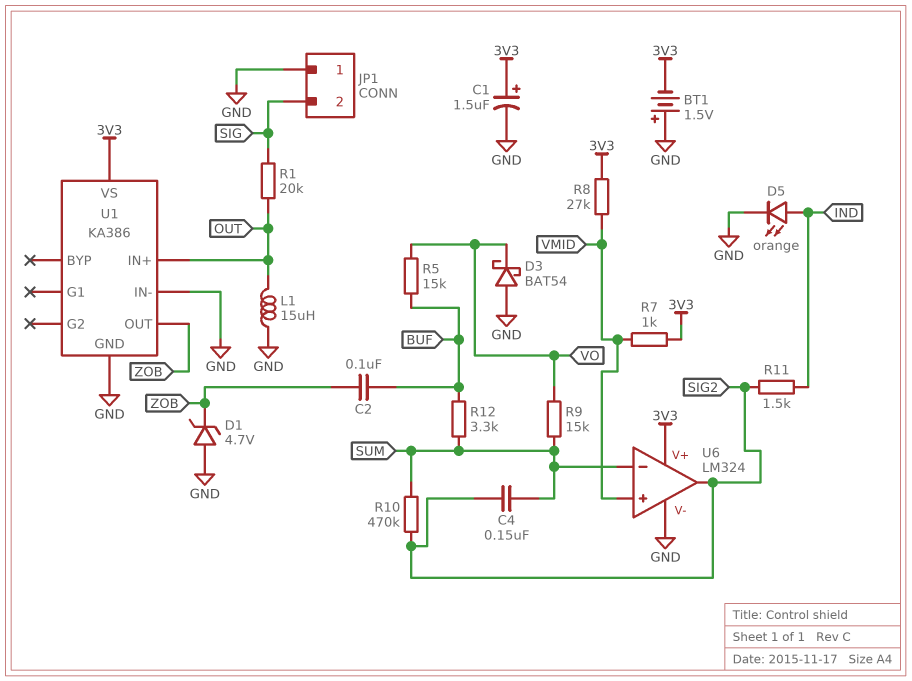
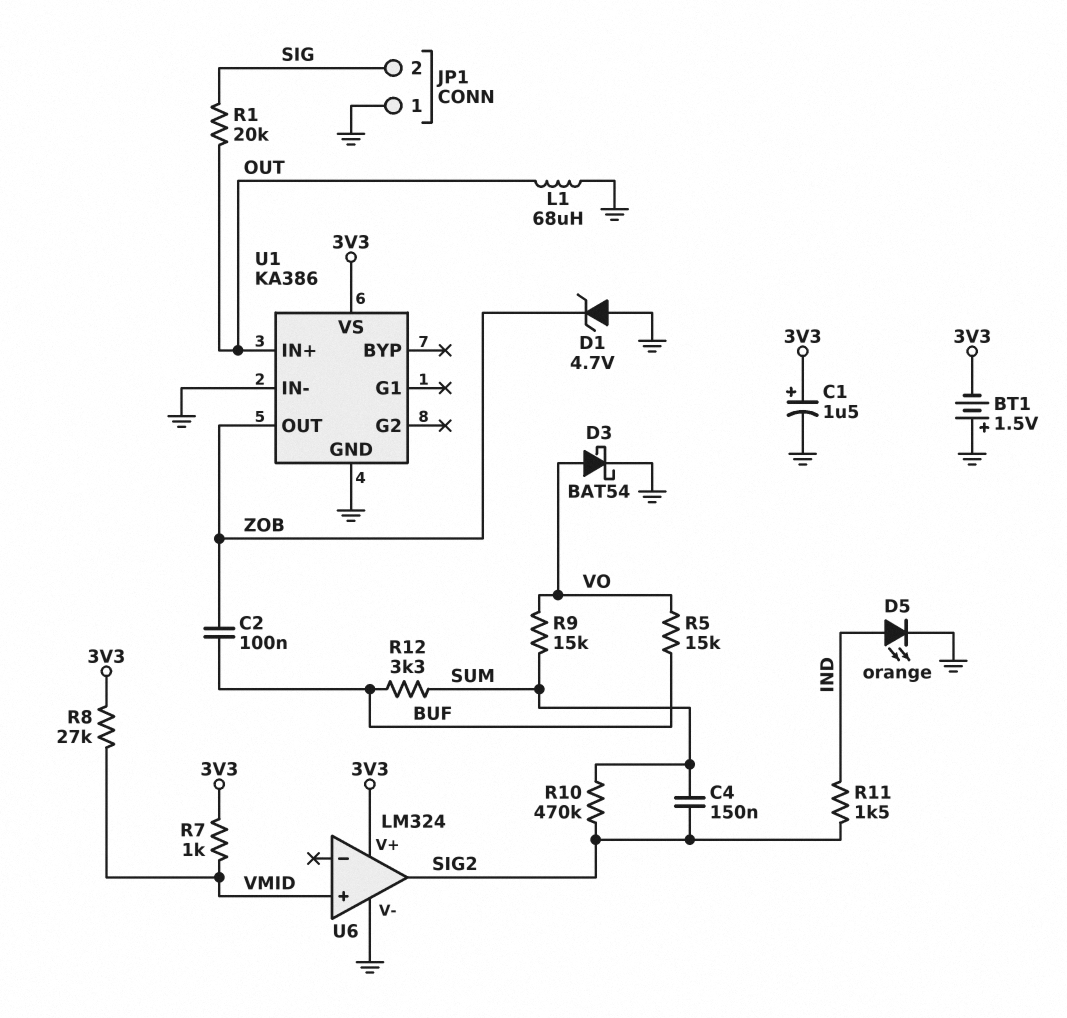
D3: schottky BAT54 (A GND, K VO) -> schottky BAT54 (A VO, K GND)
L1: 15uH (GND, OUT) -> 68uH (GND, OUT)
U6 pin in-: SUM -> none

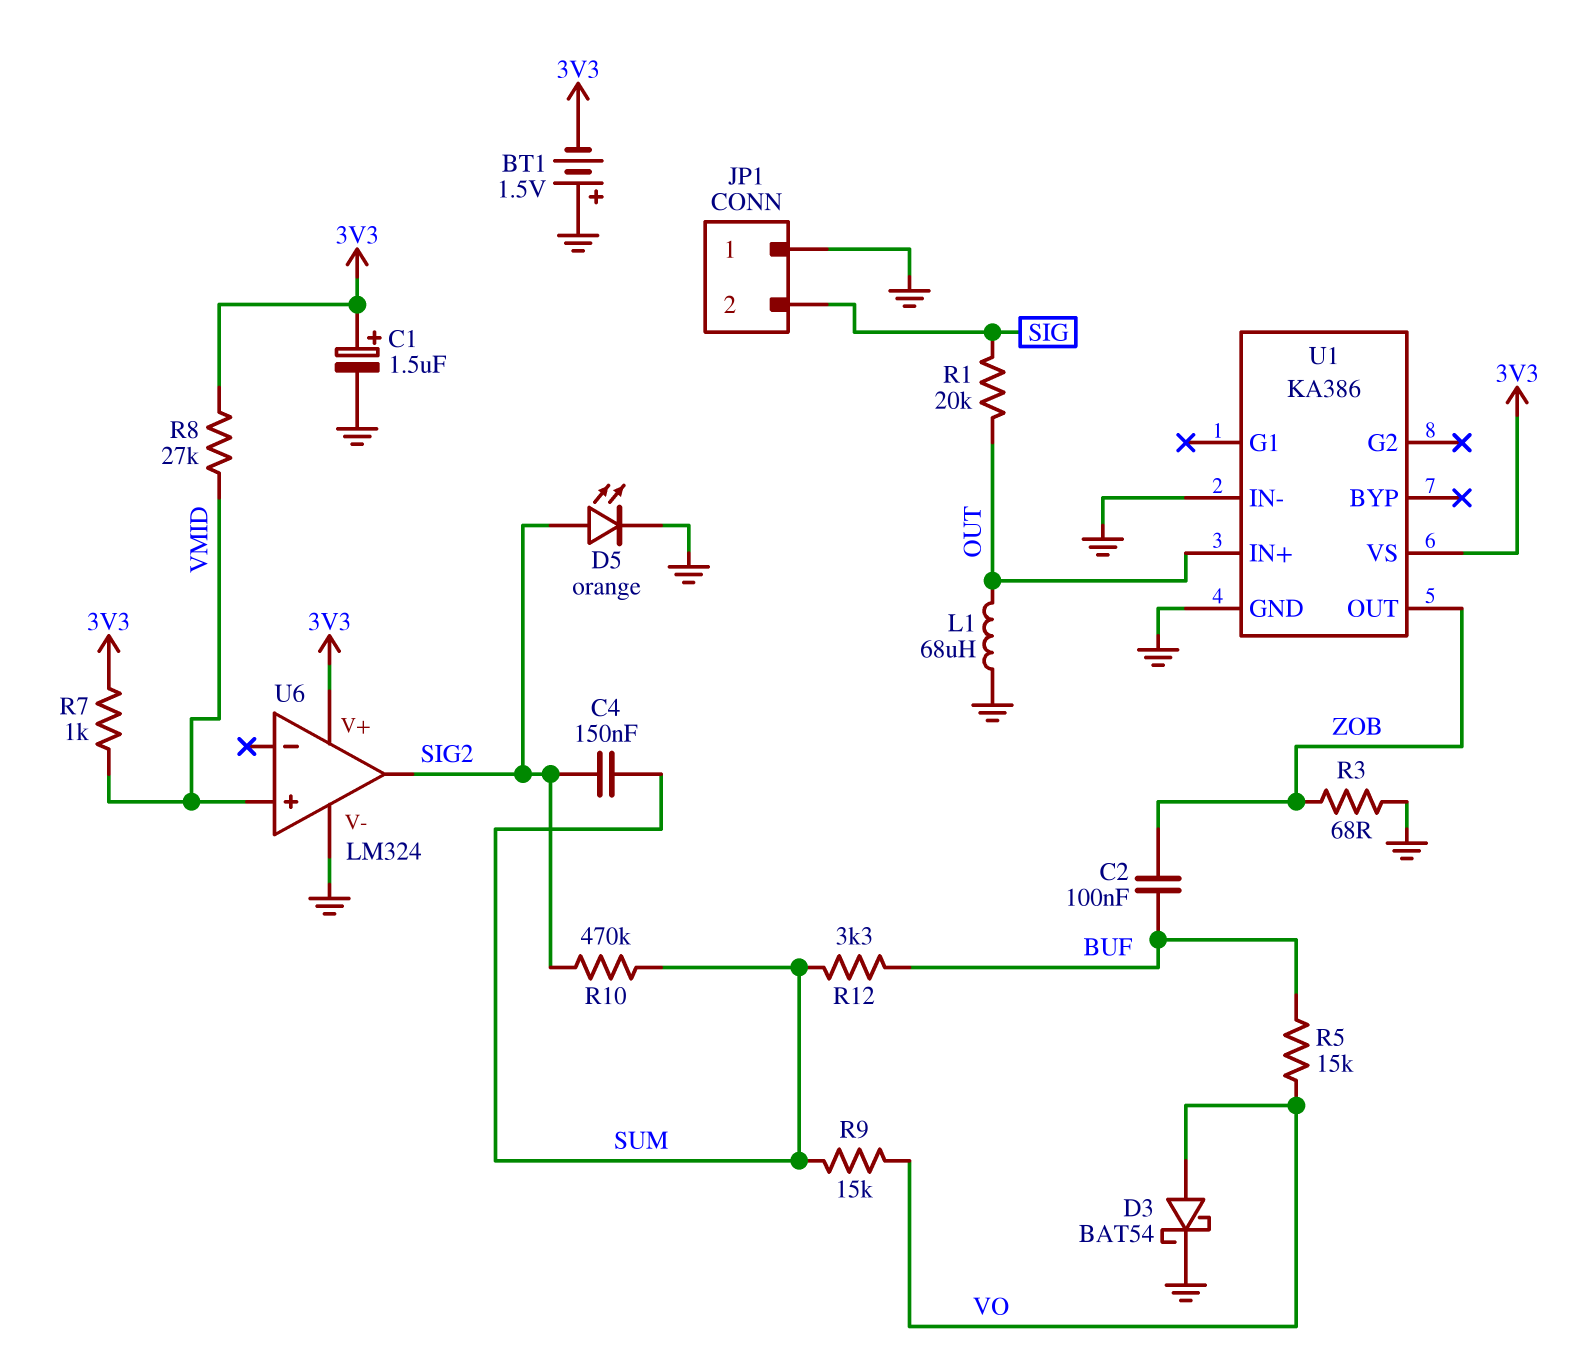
D1: zener 4.7V (A GND, K ZOB) -> none
D5: LED orange (A IND, K GND) -> LED orange (A SIG2, K GND)
R3: none -> 68 (GND, ZOB)
R11: 1.5k (IND, SIG2) -> none

